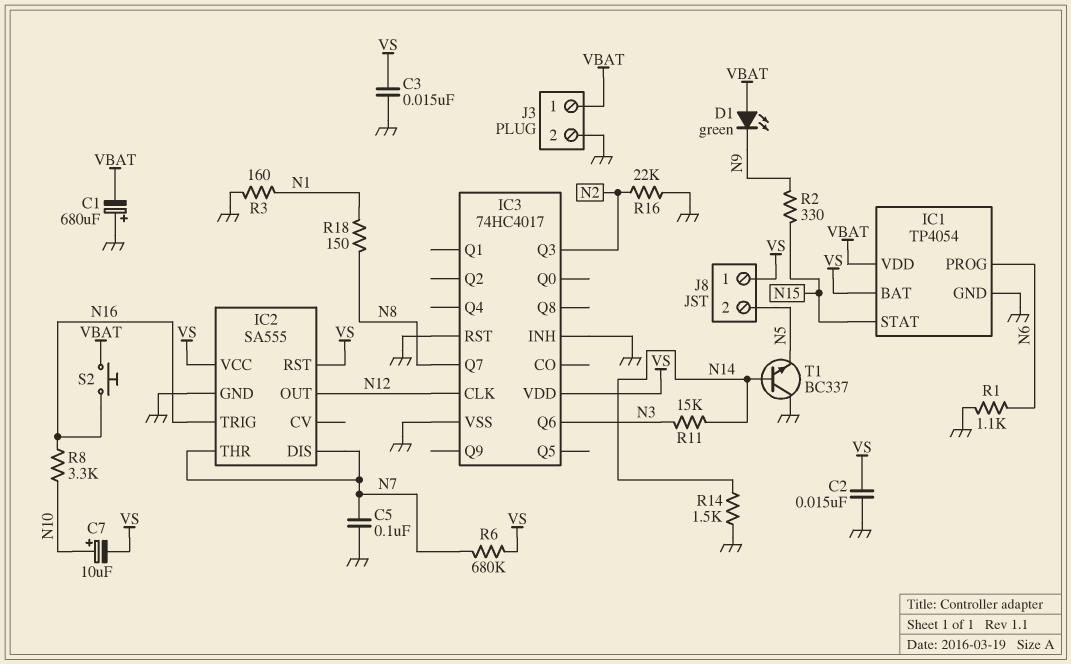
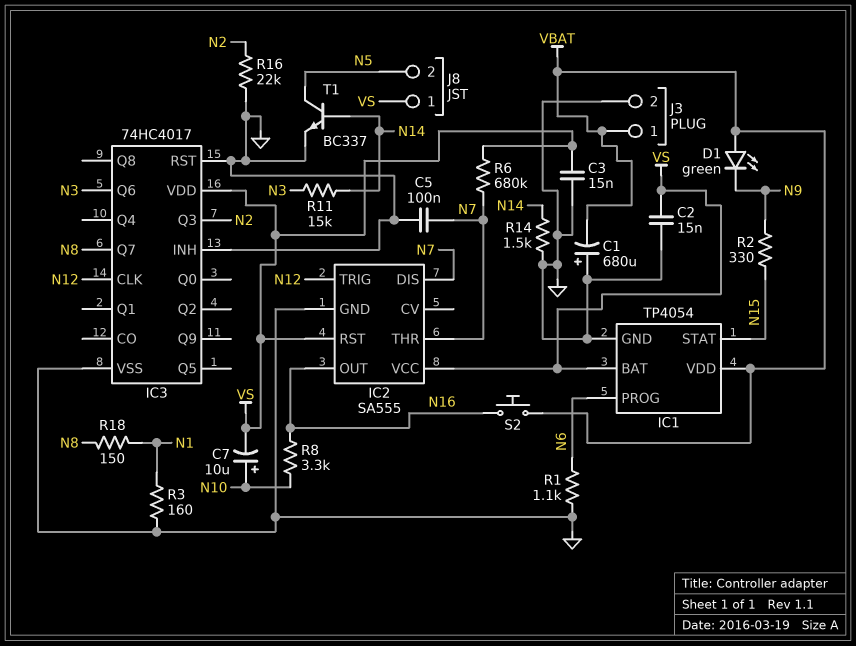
IC2 pin OUT: N12 -> N16
IC2 pin TRIG: N16 -> N12
T1: NPN BC337 (B N14, C GND, E N5) -> NPN BC337 (B N14, C N5, E GND)

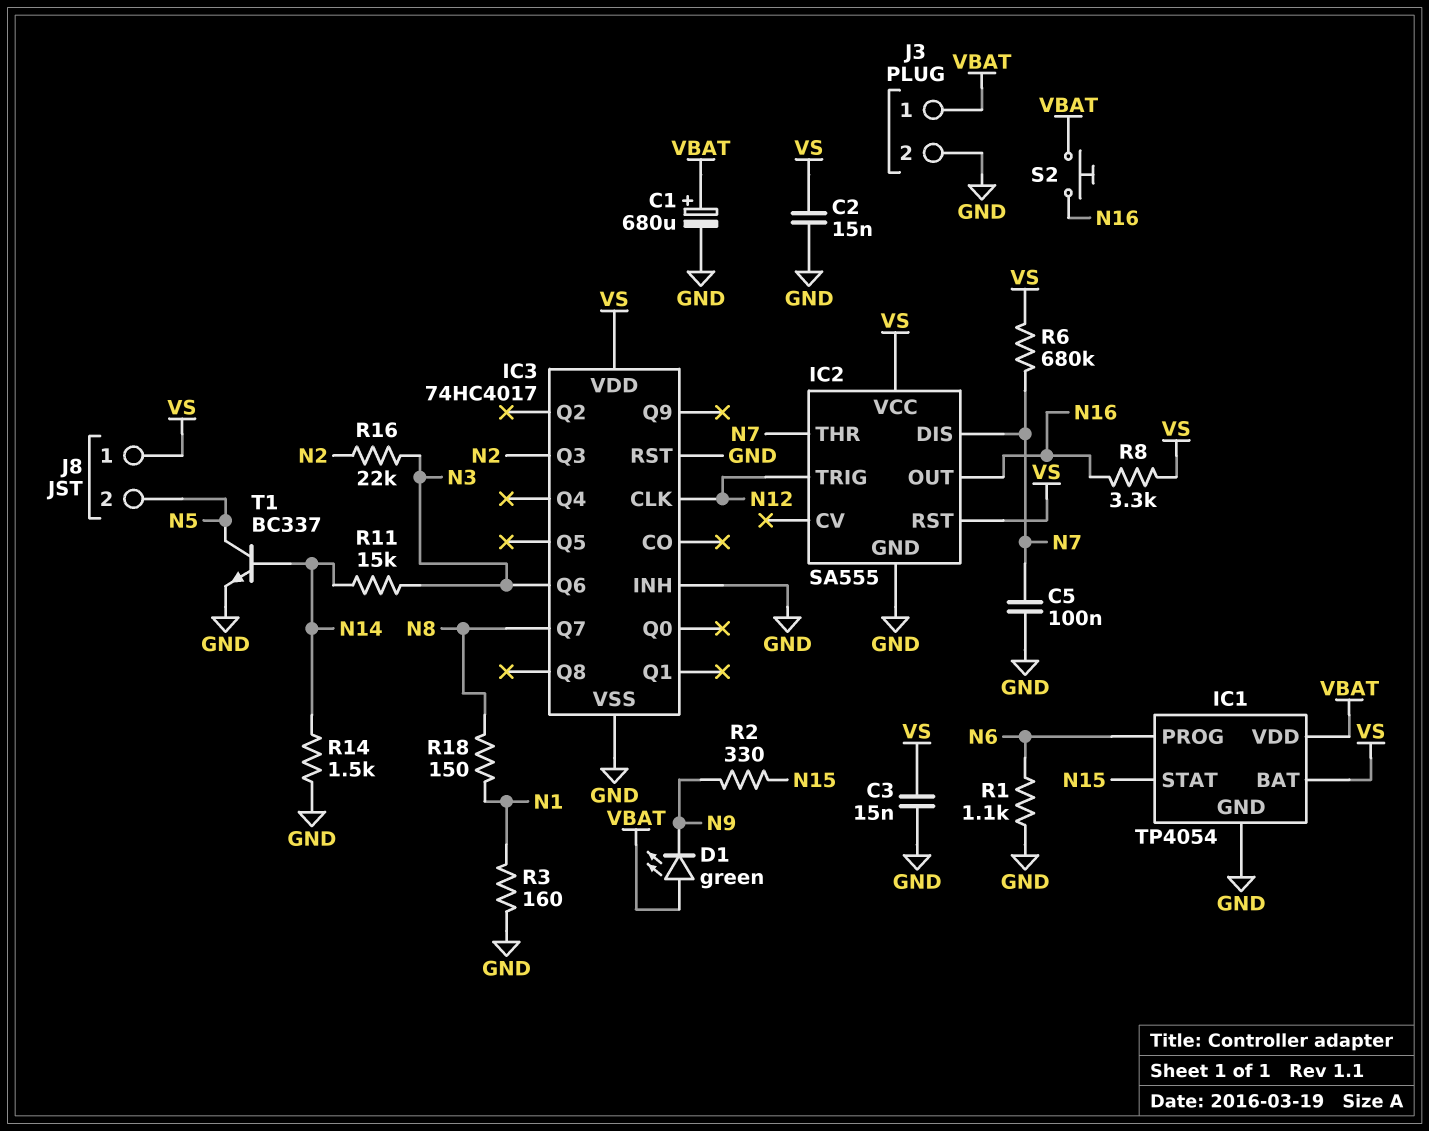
C1: 680uF (plus GND, minus VBAT) -> 680uF (plus VBAT, minus GND)
C7: 10uF (plus N10, minus VS) -> none
R8: 3.3k (N10, N16) -> 3.3k (N16, VS)
R16: 22k (GND, N2) -> 22k (N2, N3)

